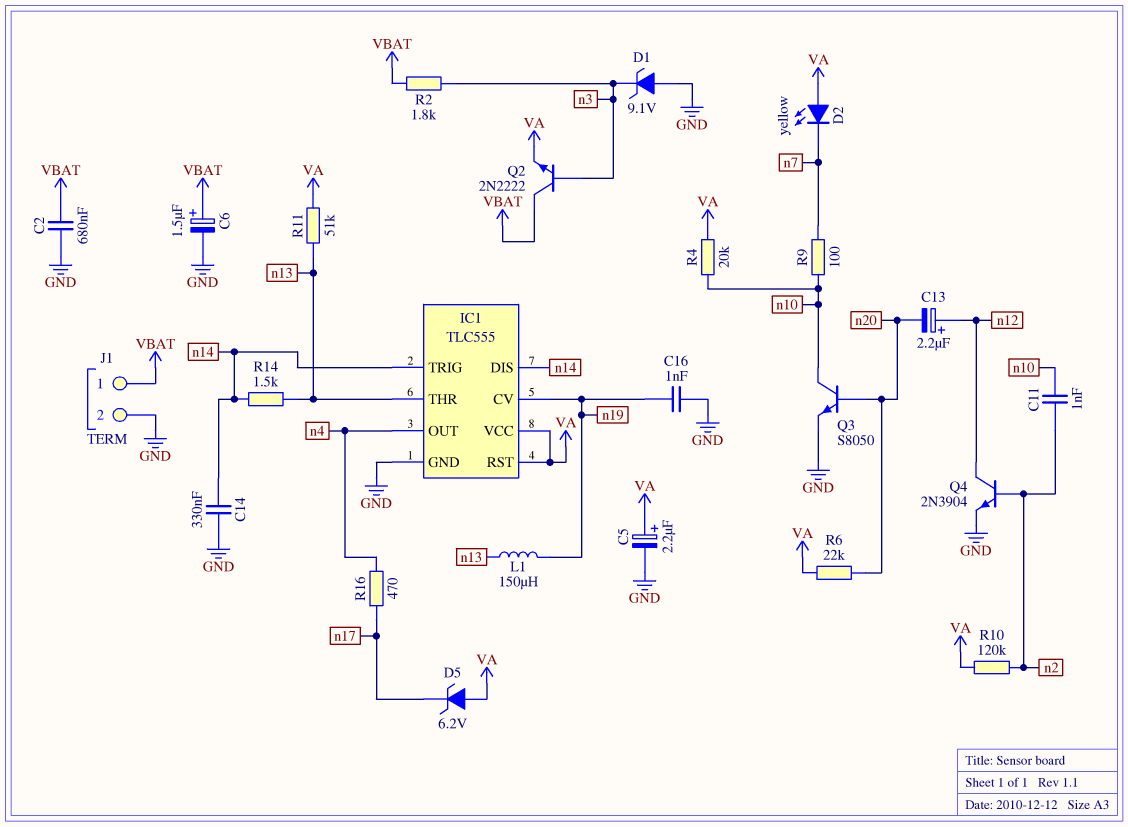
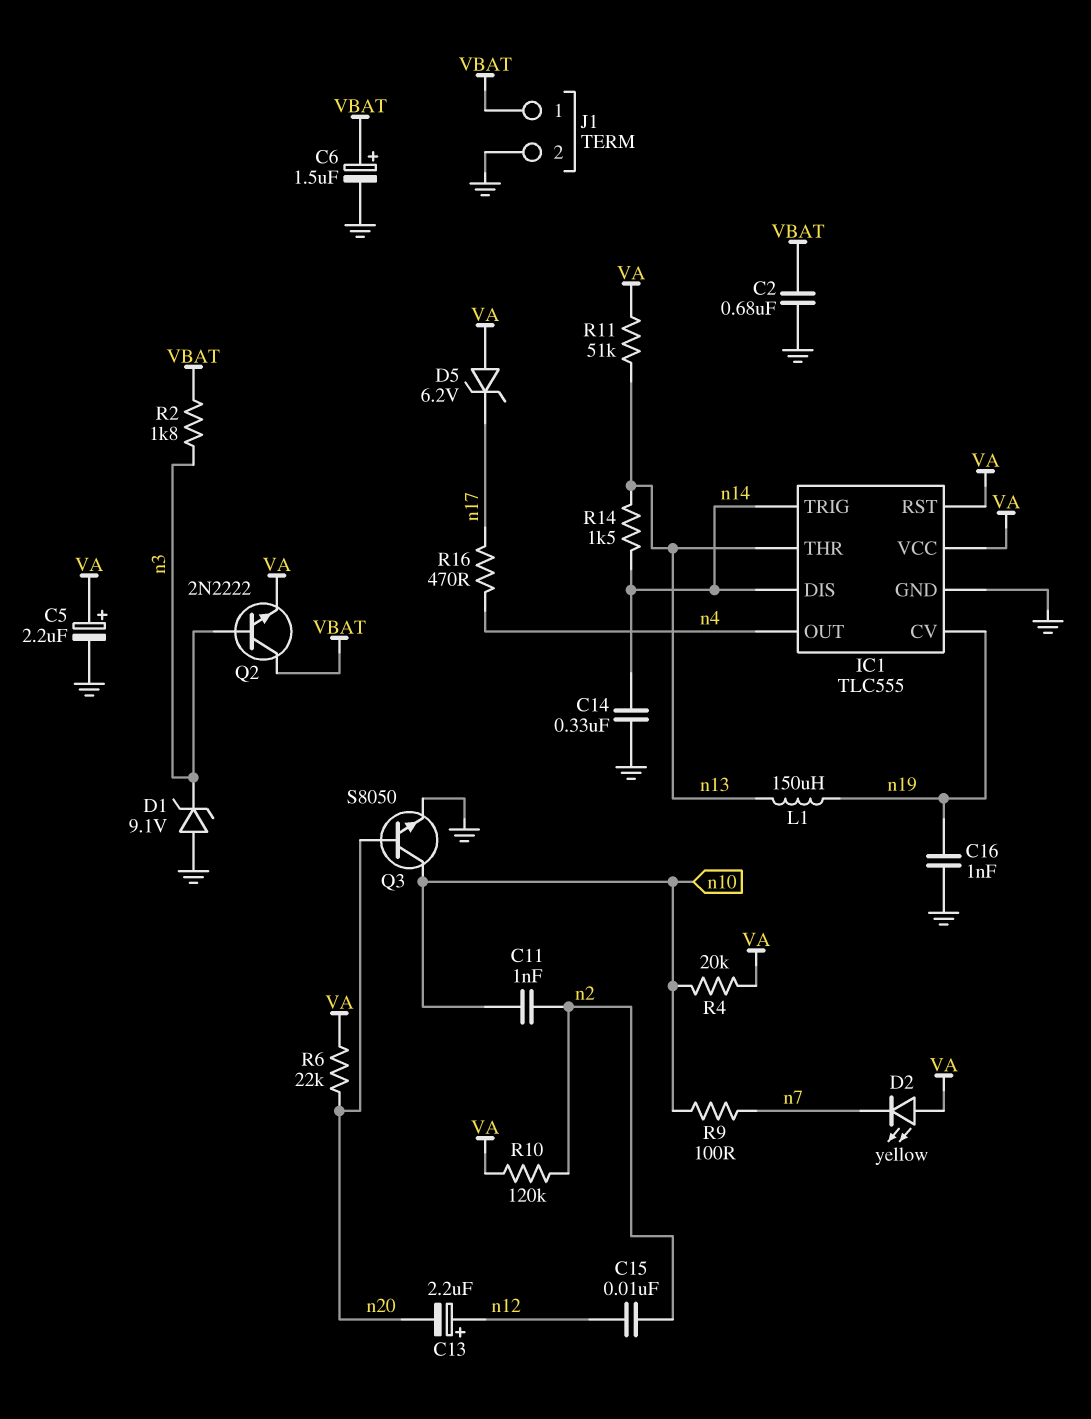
C15: none -> 10nF (n2, n12)
Q4: NPN 2N3904 (B n2, C n12, E GND) -> none

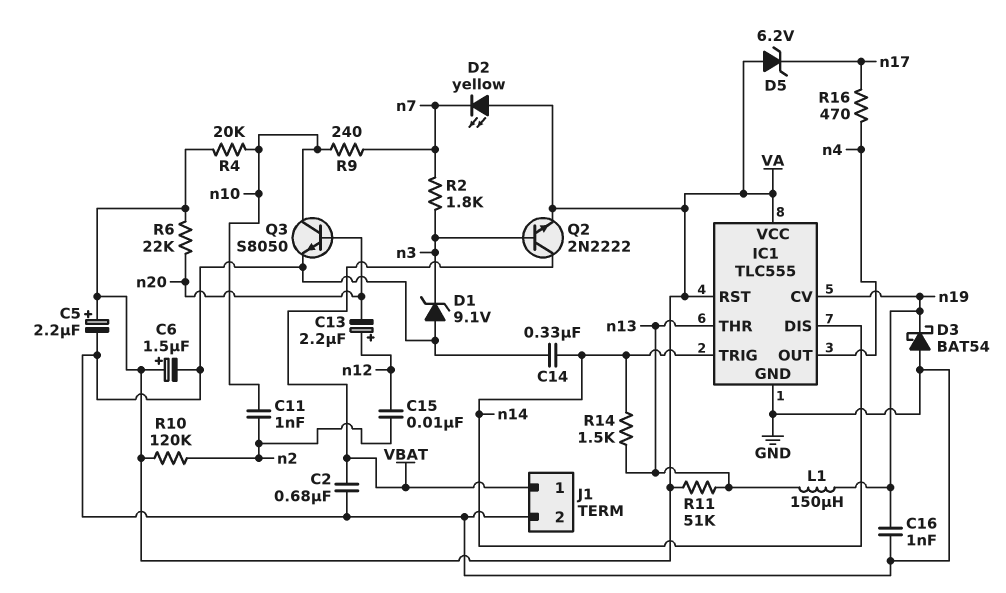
C6: 1.5uF (plus VBAT, minus GND) -> 1.5uF (plus VA, minus GND)
D3: none -> schottky BAT54 (A GND, K n19)
R2: 1.8k (VBAT, n3) -> 1.8k (n3, n7)
R9: 100 (n7, n10) -> 240 (n7, n10)

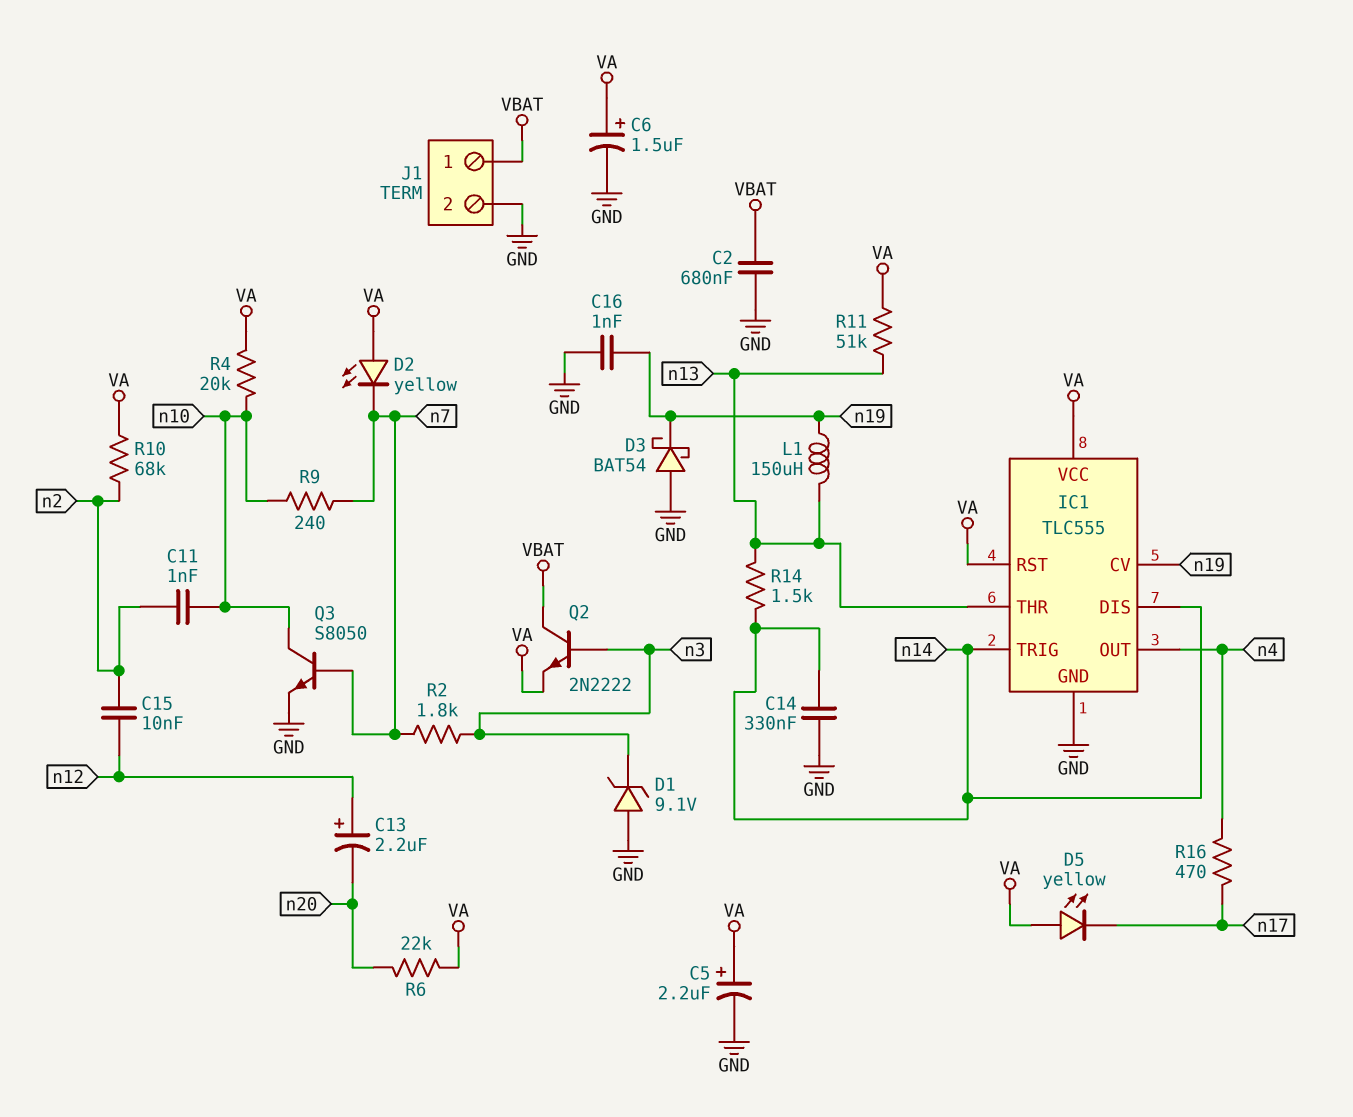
D5: zener 6.2V (A VA, K n17) -> LED yellow (A VA, K n17)
Q3: NPN S8050 (B n20, C n10, E GND) -> NPN S8050 (B n7, C n10, E GND)
R10: 120k (VA, n2) -> 68k (VA, n2)

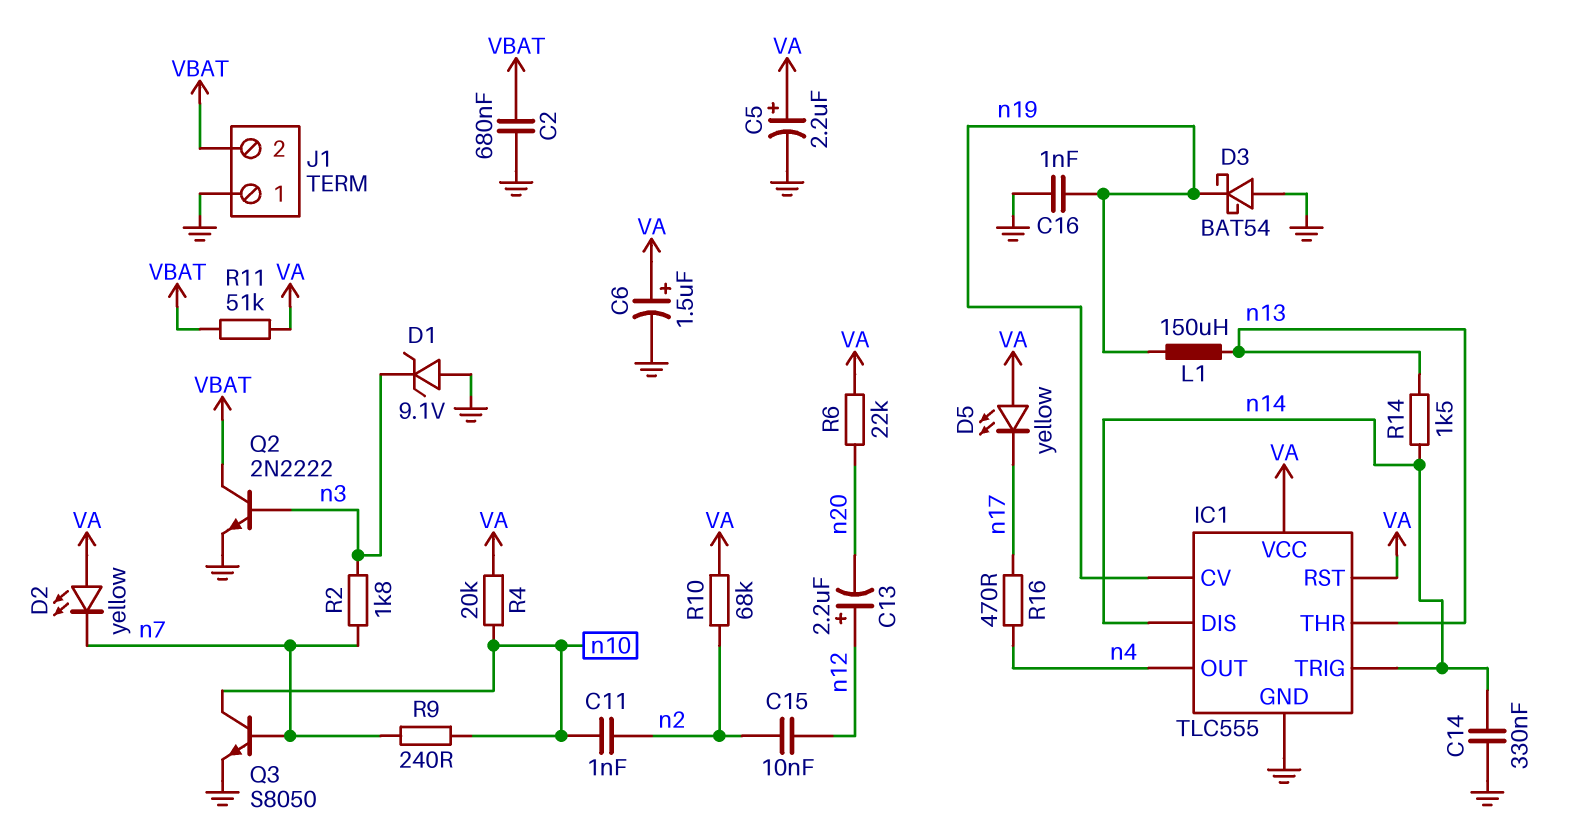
J1 pin 1: VBAT -> GND
J1 pin 2: GND -> VBAT
Q2: NPN 2N2222 (B n3, C VBAT, E VA) -> NPN 2N2222 (B n3, C VBAT, E GND)
R11: 51k (VA, n13) -> 51k (VA, VBAT)

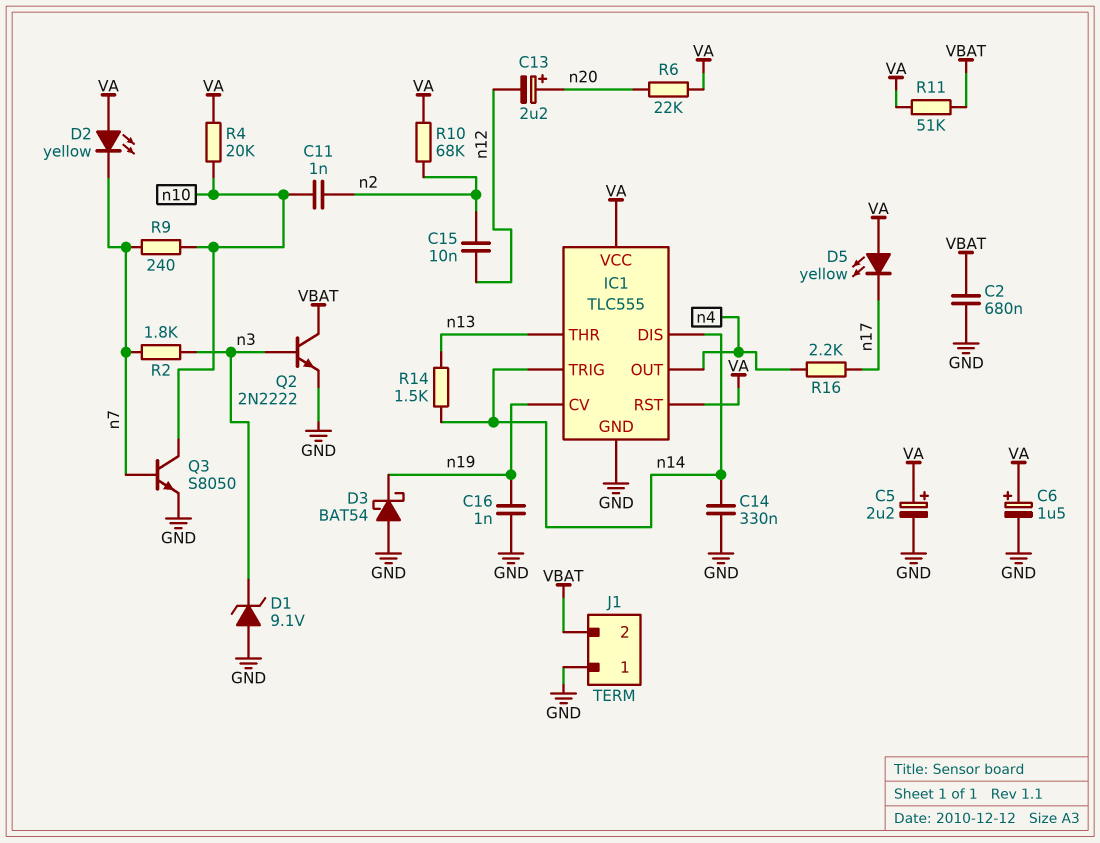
C13: 2.2uF (plus n12, minus n20) -> 2.2uF (plus n20, minus n12)
L1: 150uH (n13, n19) -> none
R16: 470 (n4, n17) -> 2.2k (n4, n17)

